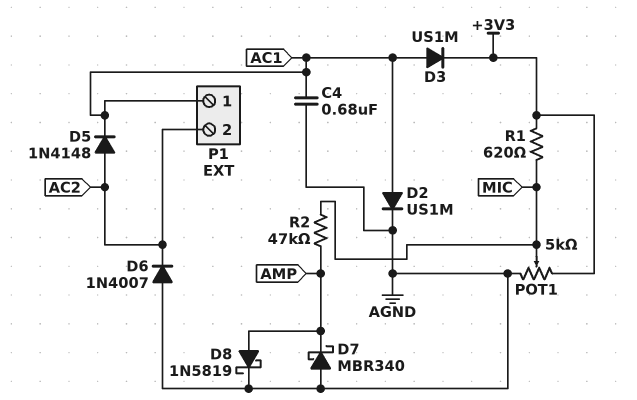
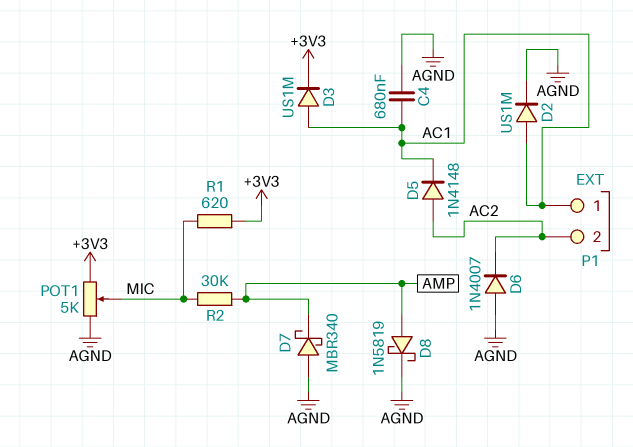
R2: 47k (AMP, MIC) -> 30k (AMP, MIC)

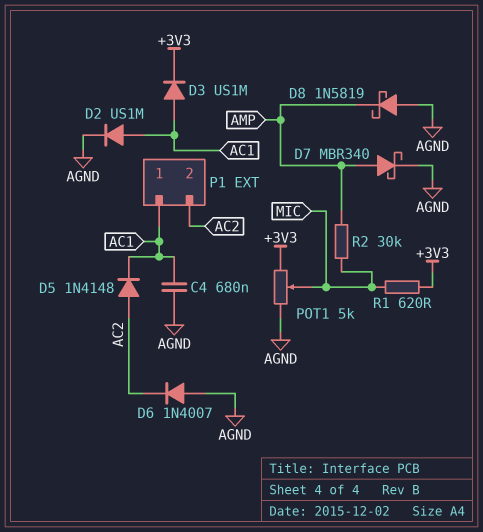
D7: schottky MBR340 (A AGND, K AMP) -> schottky MBR340 (A AMP, K AGND)
D8: schottky 1N5819 (A AMP, K AGND) -> schottky 1N5819 (A AGND, K AMP)

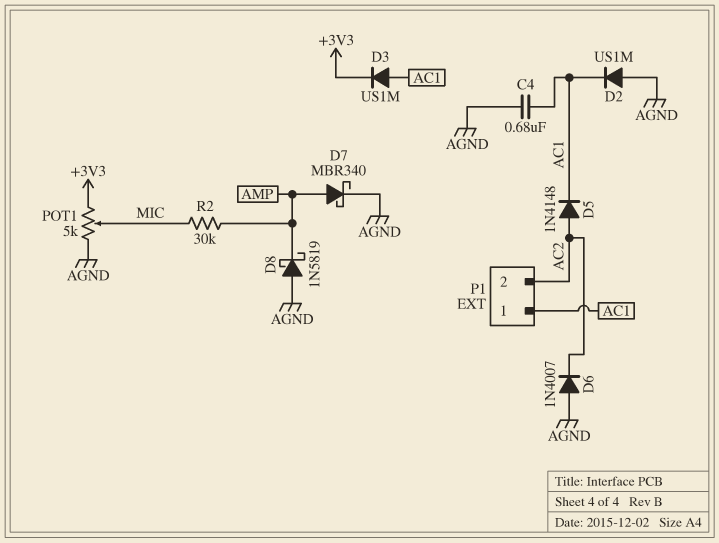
D2: diode US1M (A AC1, K AGND) -> diode US1M (A AGND, K AC1)
R1: 620 (+3V3, MIC) -> none

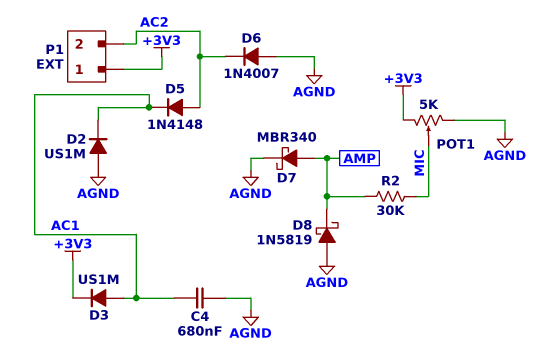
P1 pin 1: AC1 -> +3V3

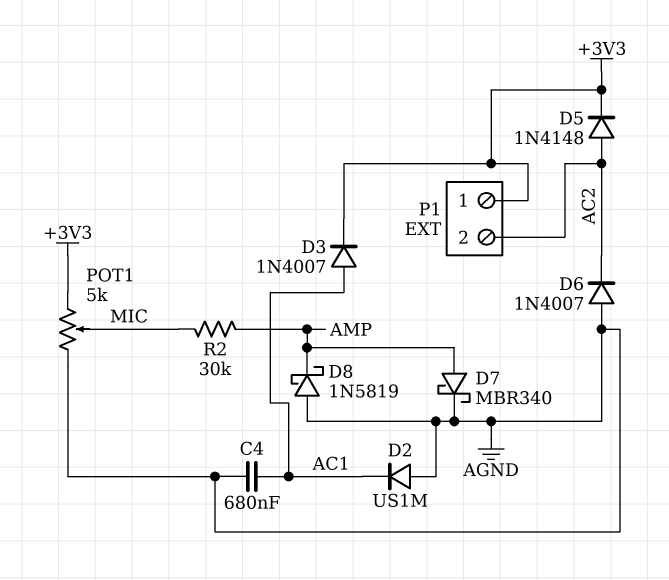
D3: diode US1M (A AC1, K +3V3) -> diode 1N4007 (A AC1, K +3V3)
D5: diode 1N4148 (A AC2, K AC1) -> diode 1N4148 (A AC2, K +3V3)

